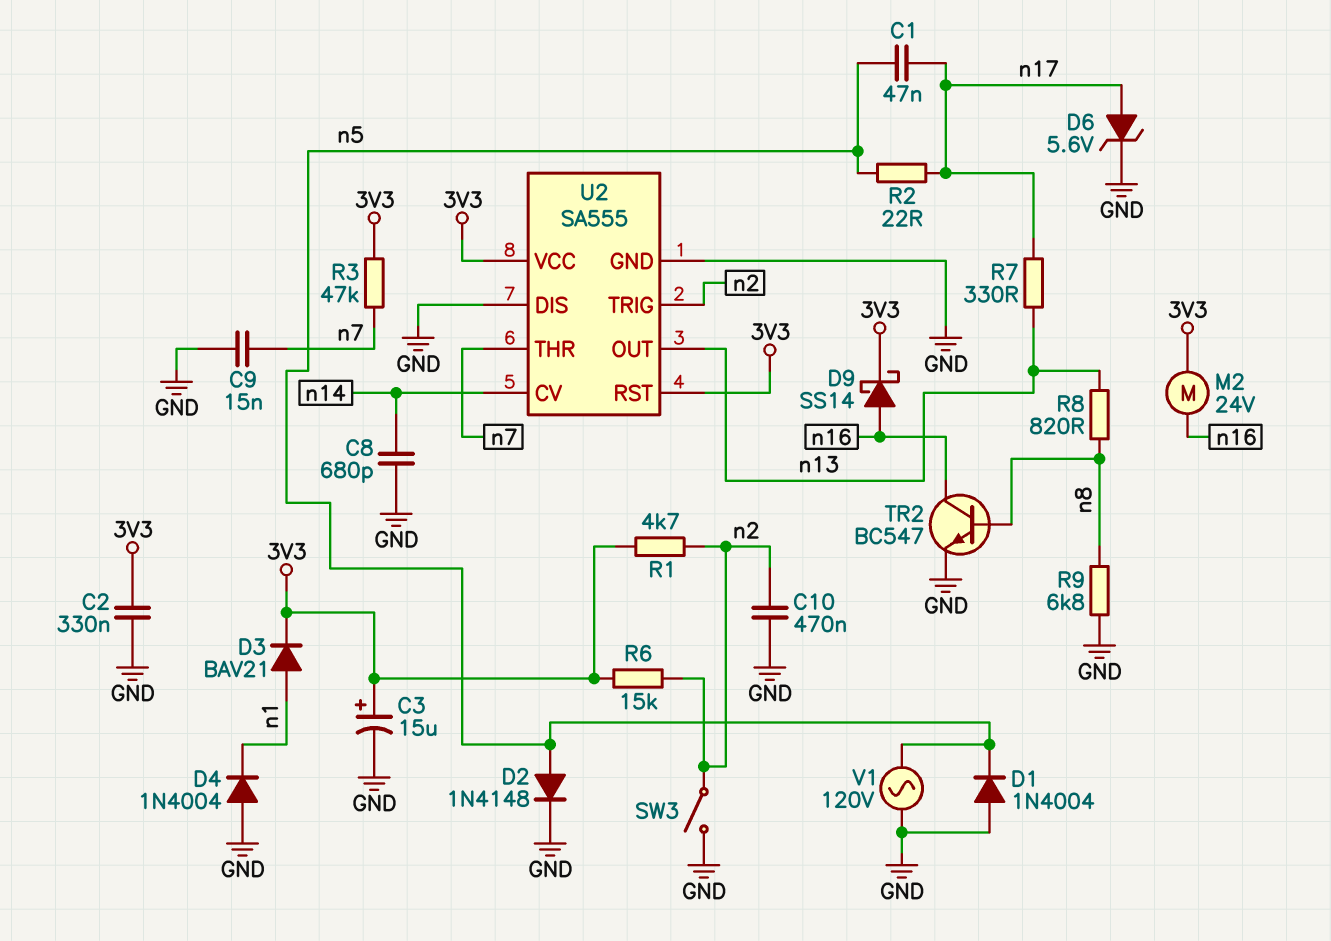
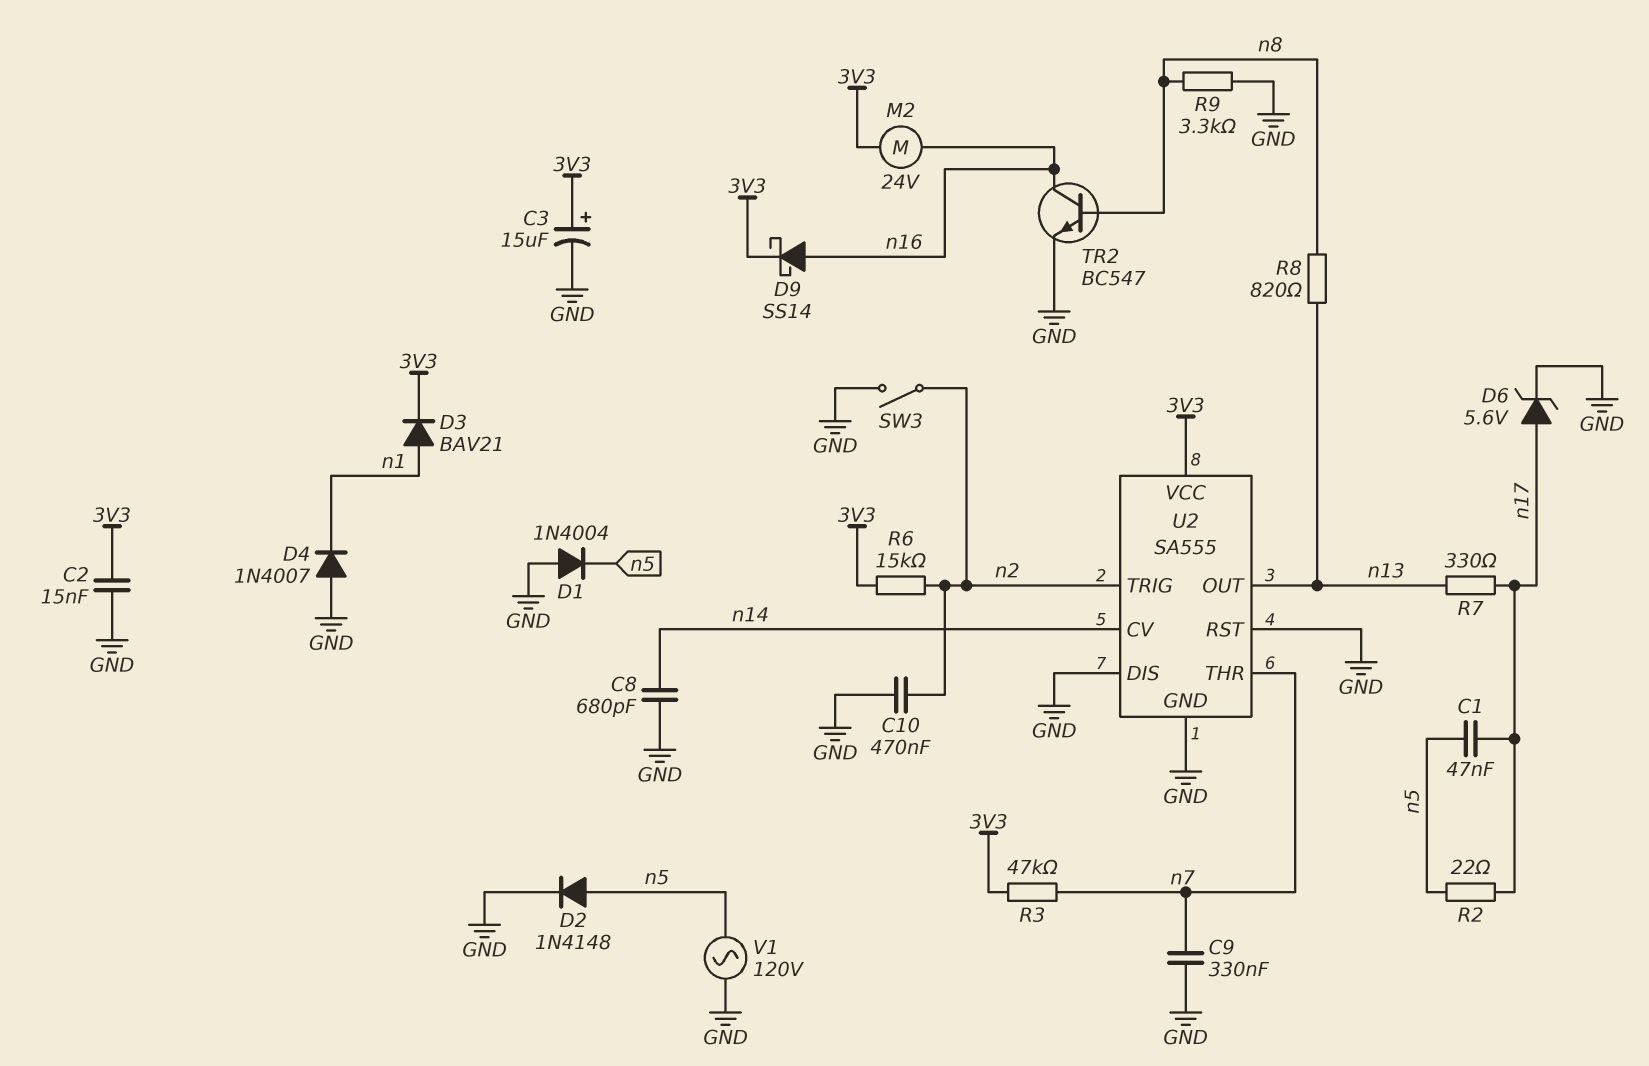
C2: 330nF (3V3, GND) -> 15nF (3V3, GND)
C9: 15nF (GND, n7) -> 330nF (GND, n7)
D4: diode 1N4004 (A GND, K n1) -> diode 1N4007 (A GND, K n1)
R1: 4.7k (3V3, n2) -> none
R9: 6.8k (GND, n8) -> 3.3k (GND, n8)
U2 pin RST: 3V3 -> GND

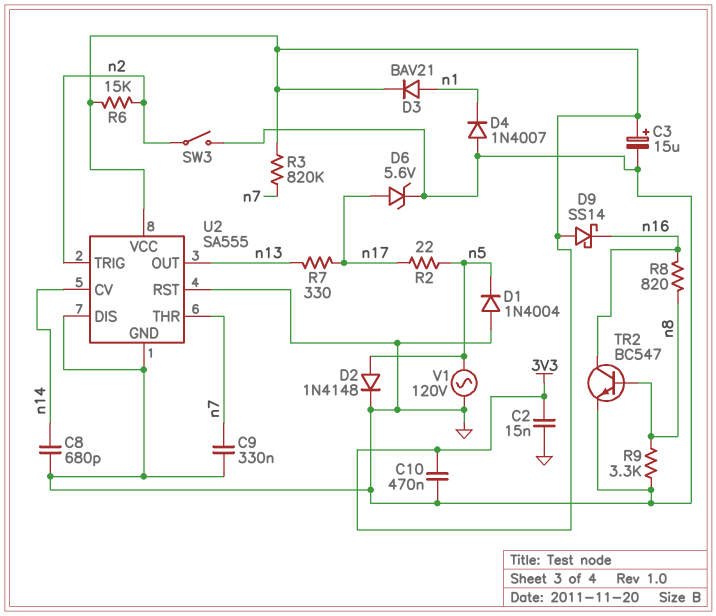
C1: 47nF (n5, n17) -> none
C10: 470nF (GND, n2) -> 470nF (3V3, GND)
D9: schottky SS14 (A n16, K 3V3) -> schottky SS14 (A 3V3, K n16)
M2: motor 24V (3V3, n16) -> none
R3: 47k (3V3, n7) -> 820k (3V3, n7)
R8: 820 (n8, n13) -> 820 (n8, n16)

